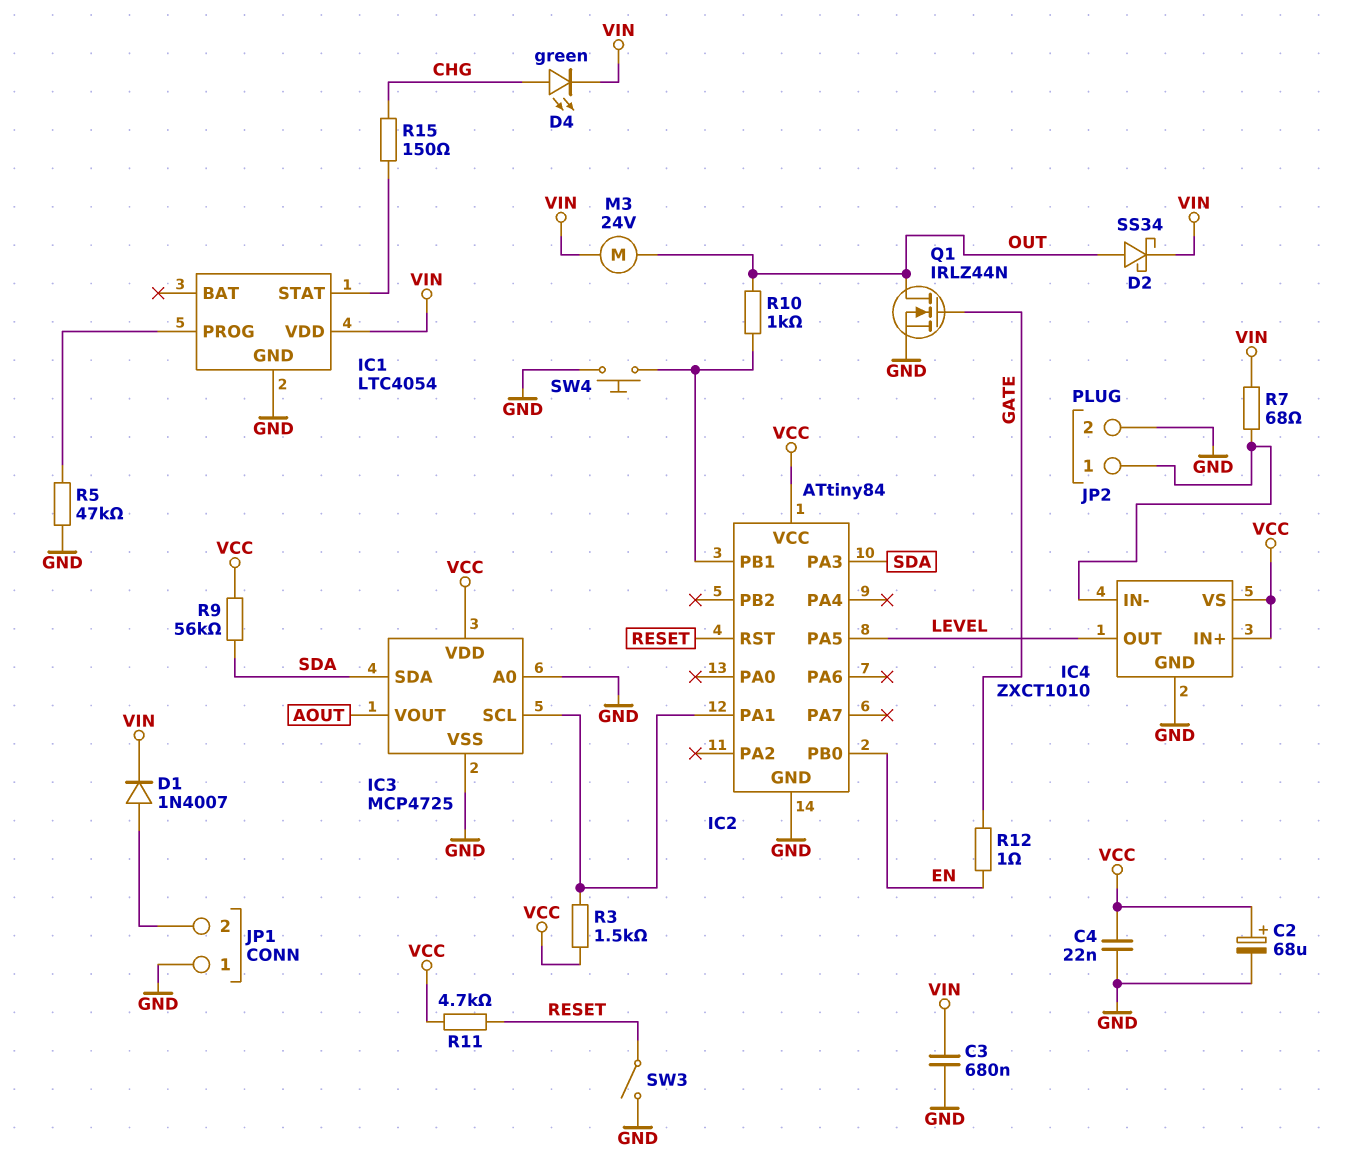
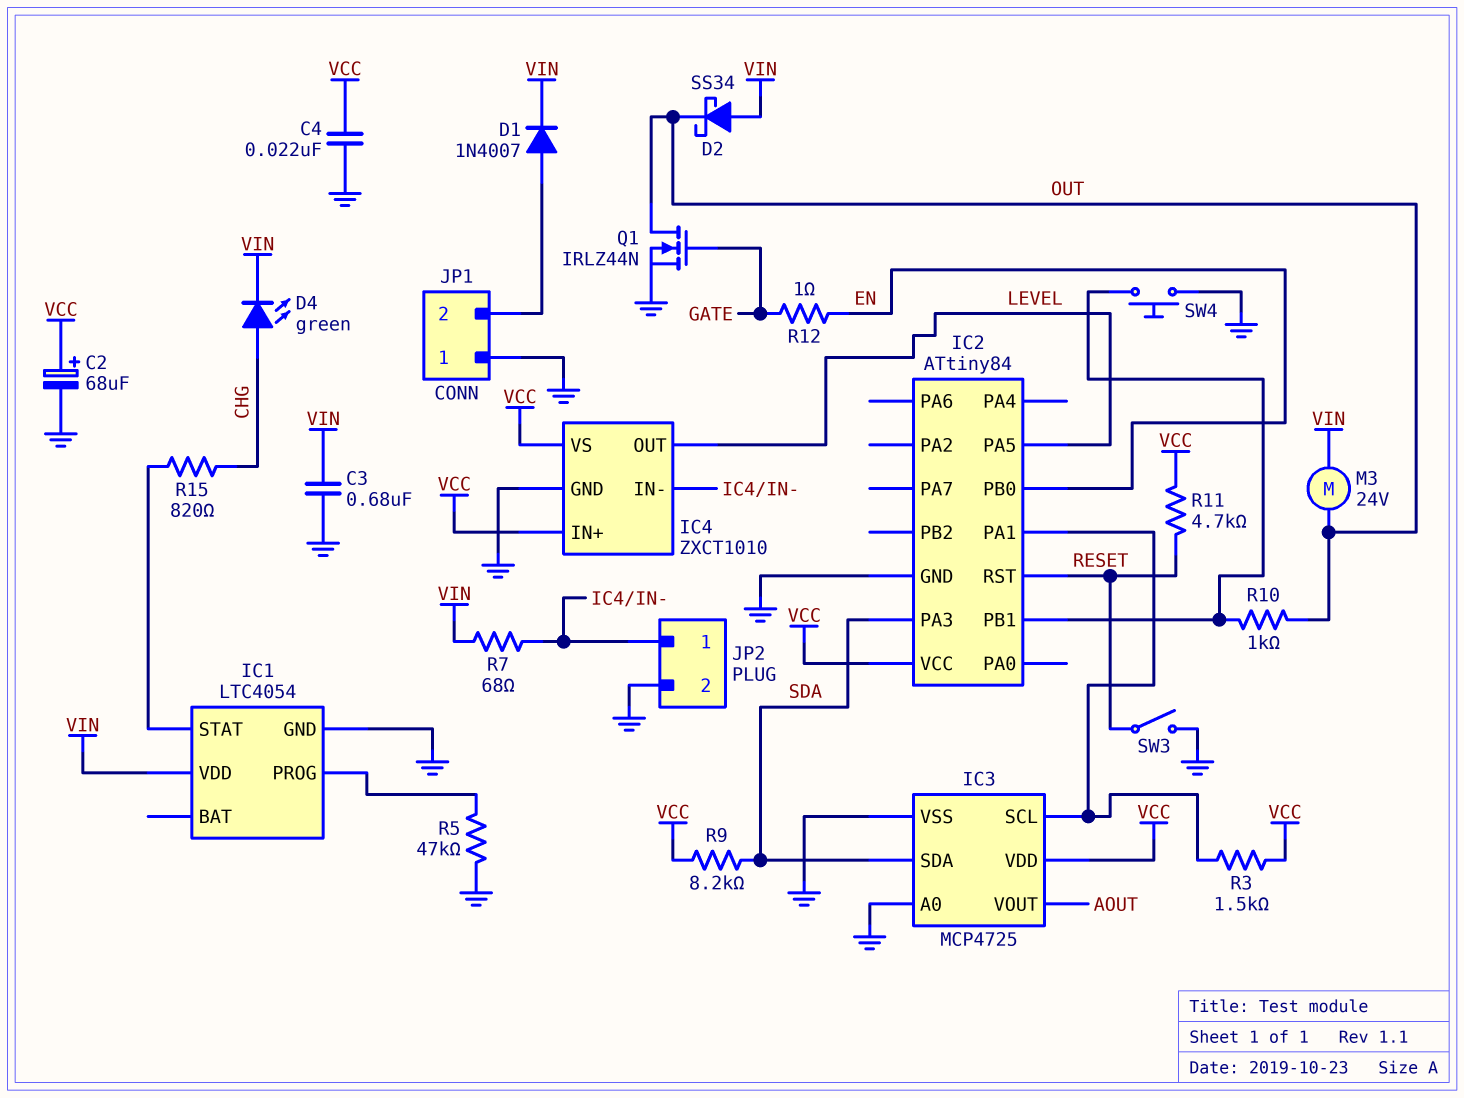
D2: schottky SS34 (A OUT, K VIN) -> schottky SS34 (A VIN, K OUT)
R9: 56k (SDA, VCC) -> 8.2k (SDA, VCC)
R15: 150 (CHG, IC1/STAT) -> 820 (CHG, IC1/STAT)

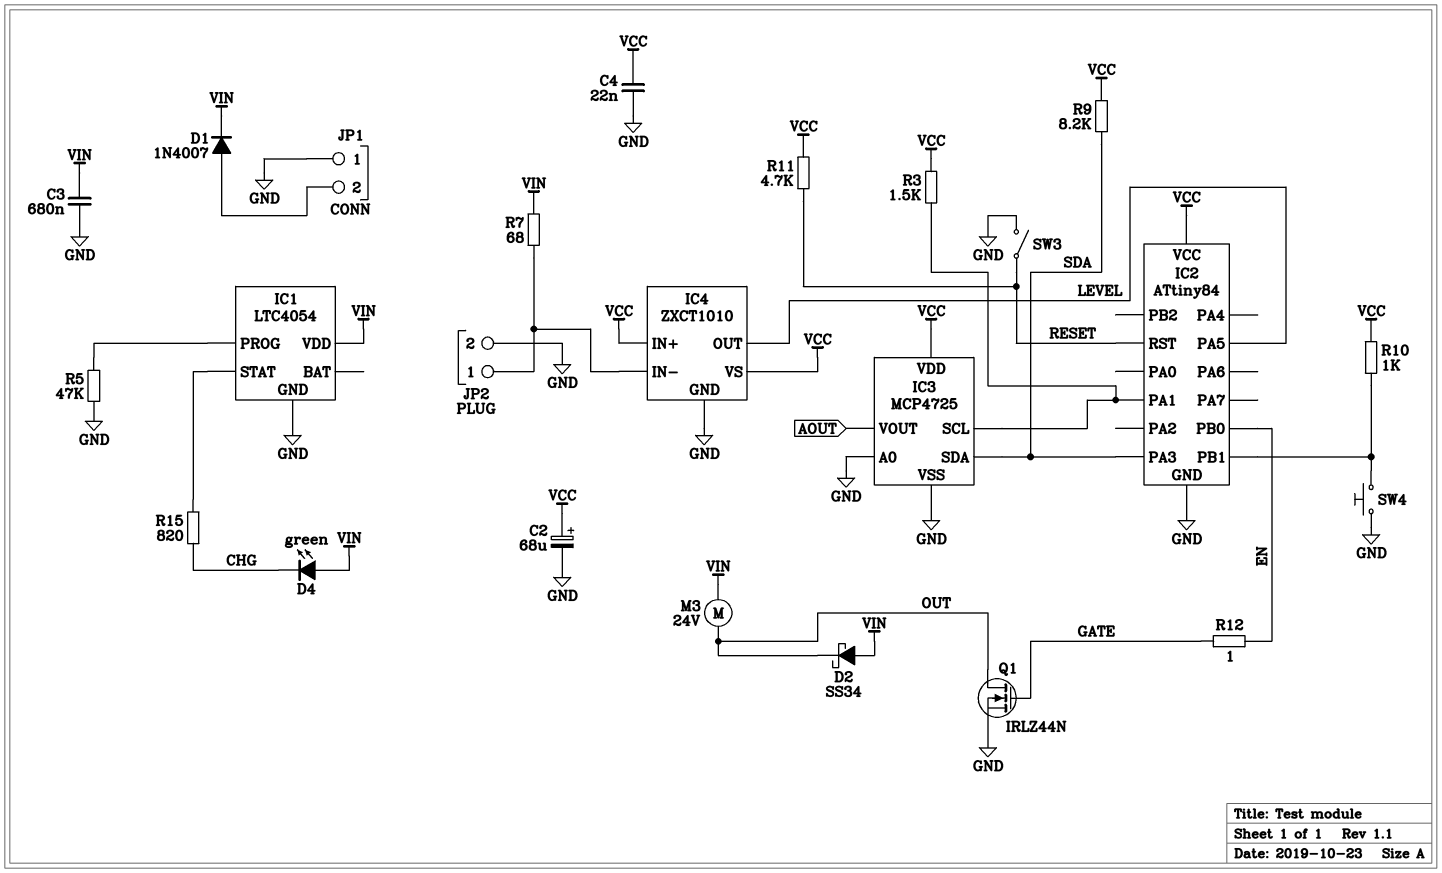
D4: LED green (A CHG, K VIN) -> LED green (A VIN, K CHG)
R10: 1k (IC2/PB1, OUT) -> 1k (IC2/PB1, VCC)

